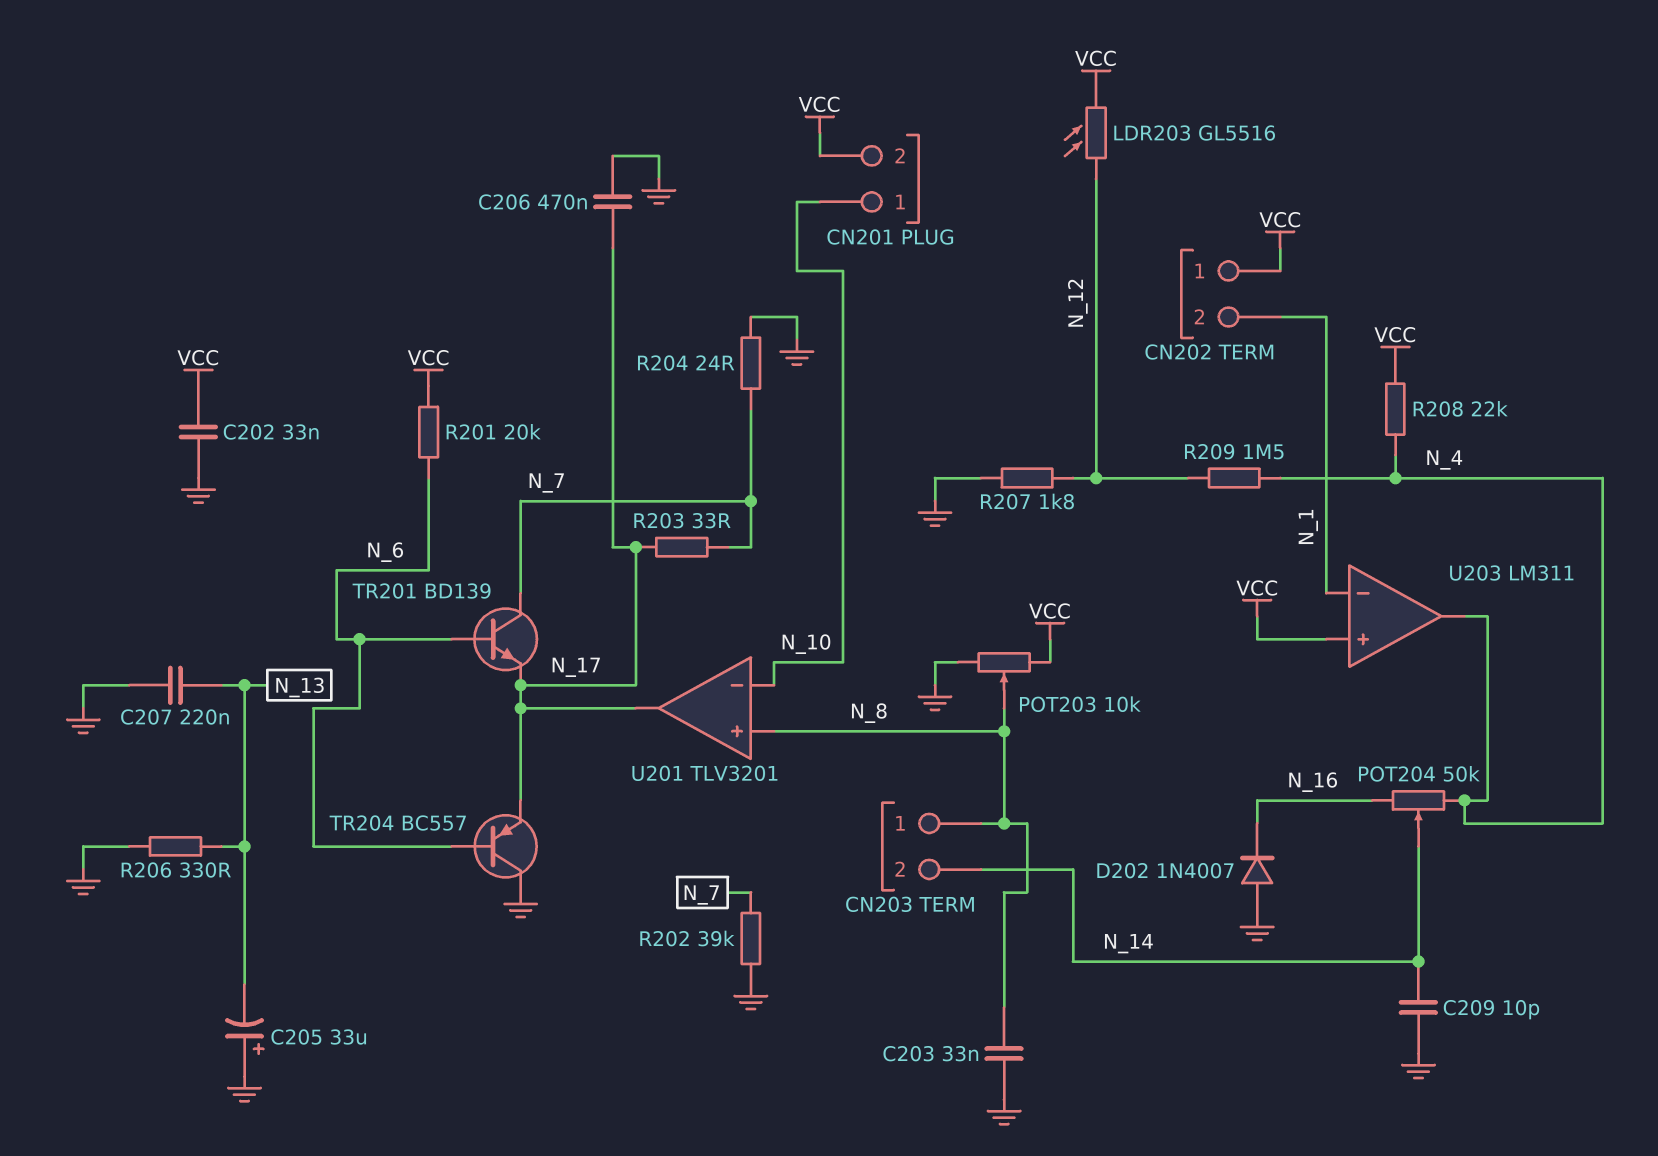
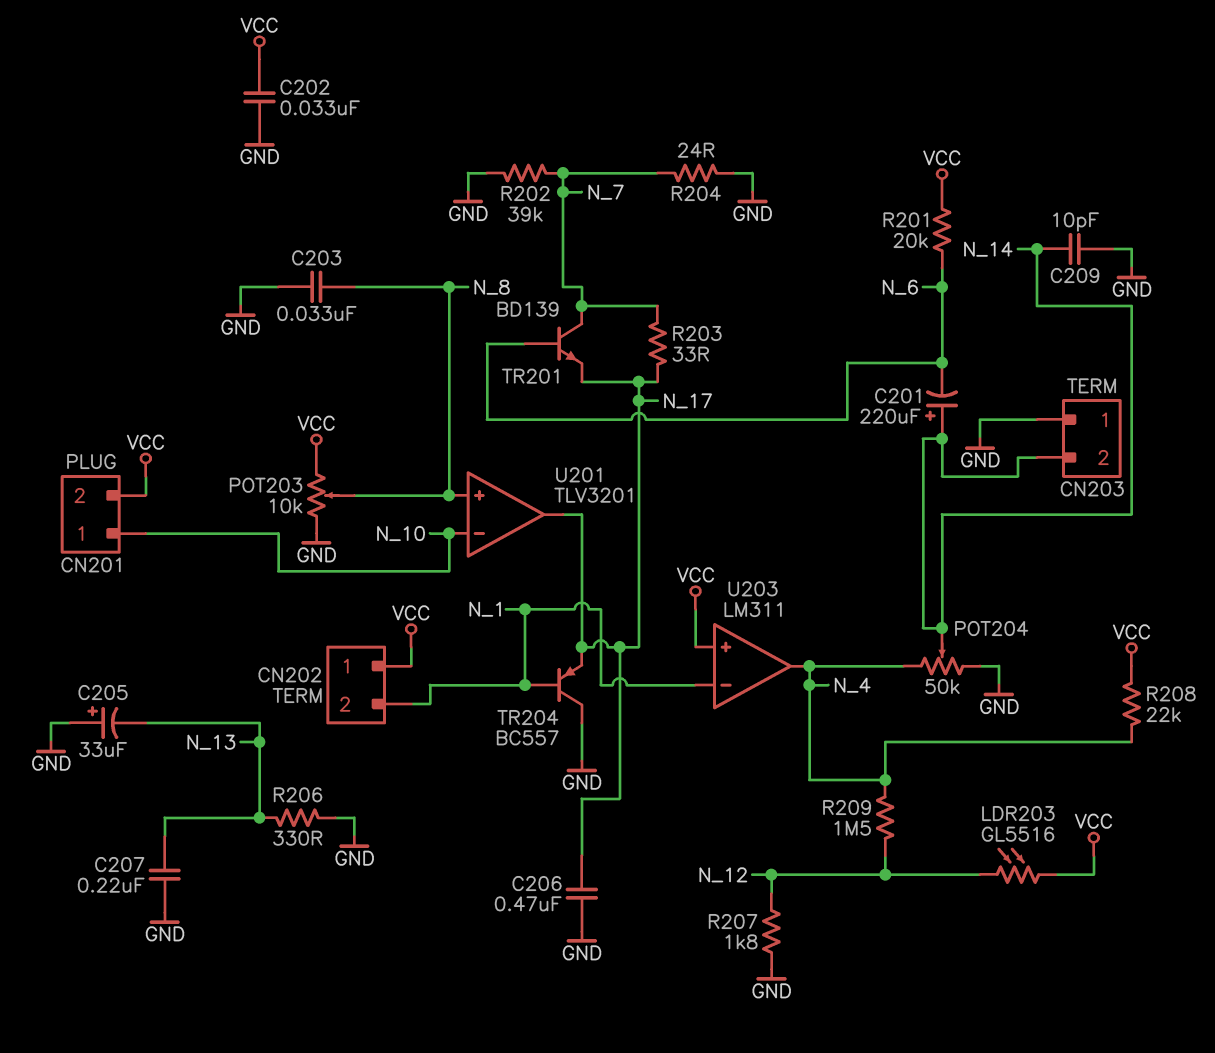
C201: none -> 220uF (plus N_14, minus N_6)
CN203 pin 1: N_8 -> GND
D202: diode 1N4007 (A GND, K N_16) -> none
POT204: 50k (N_4, N_16, wiper N_14) -> 50k (GND, N_4, wiper N_14)
TR204: PNP BC557 (B N_6, C GND, E N_17) -> PNP BC557 (B N_1, C GND, E N_17)

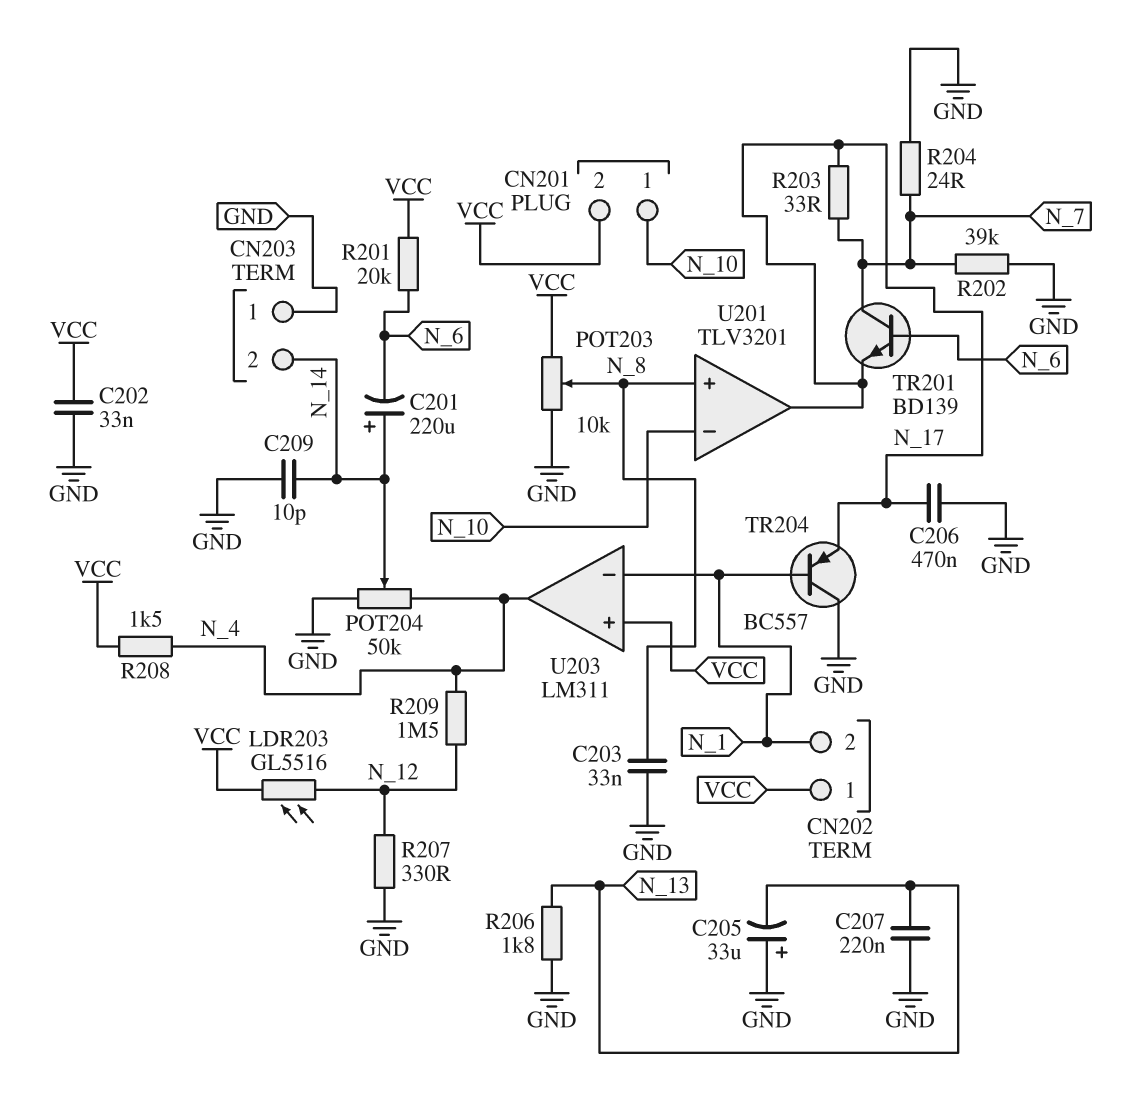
R206: 330 (GND, N_13) -> 1.8k (GND, N_13)
R207: 1.8k (GND, N_12) -> 330 (GND, N_12)
R208: 22k (N_4, VCC) -> 1.5k (N_4, VCC)

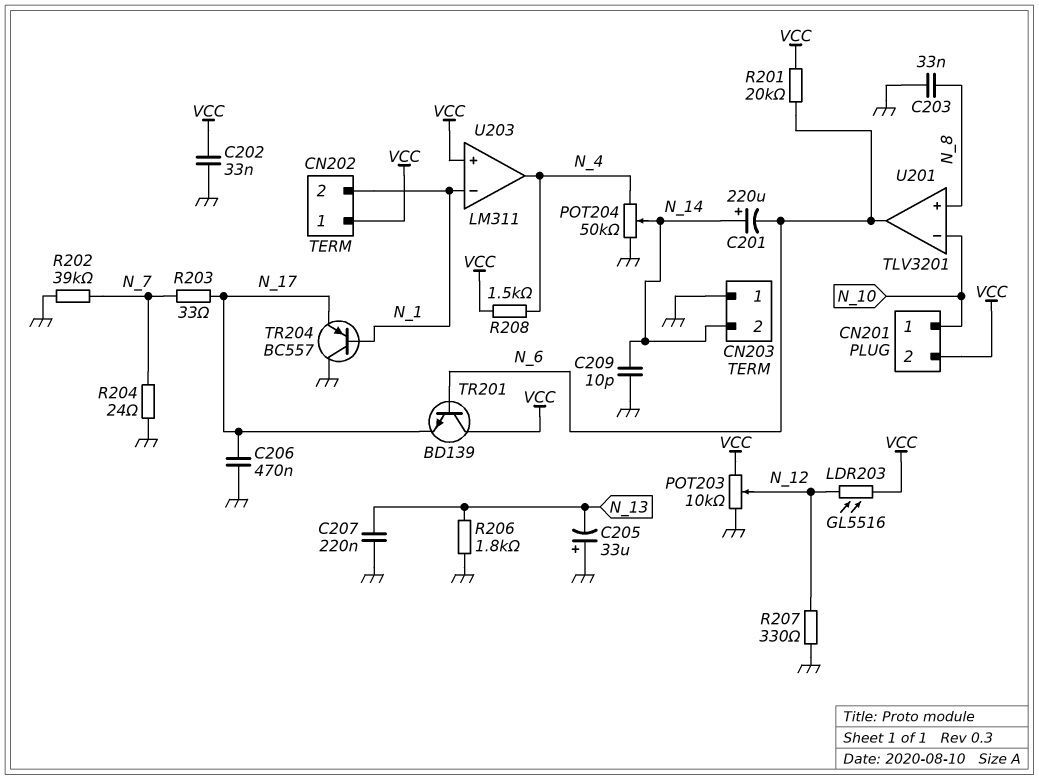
POT203: 10k (GND, VCC, wiper N_8) -> 10k (GND, VCC, wiper N_12)
R209: 1.5M (N_4, N_12) -> none
TR201: NPN BD139 (B N_6, C N_7, E N_17) -> NPN BD139 (B N_6, C VCC, E N_17)
U201 pin out: N_17 -> N_6

